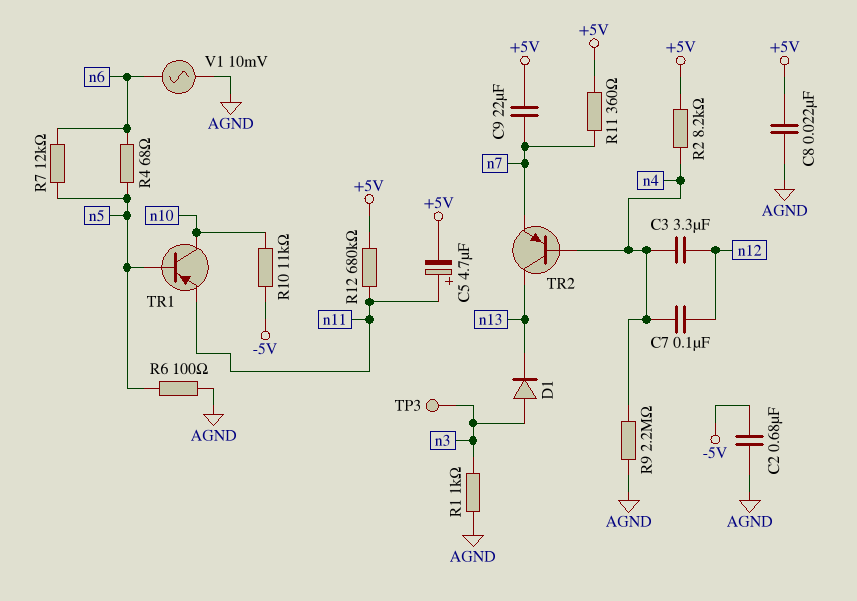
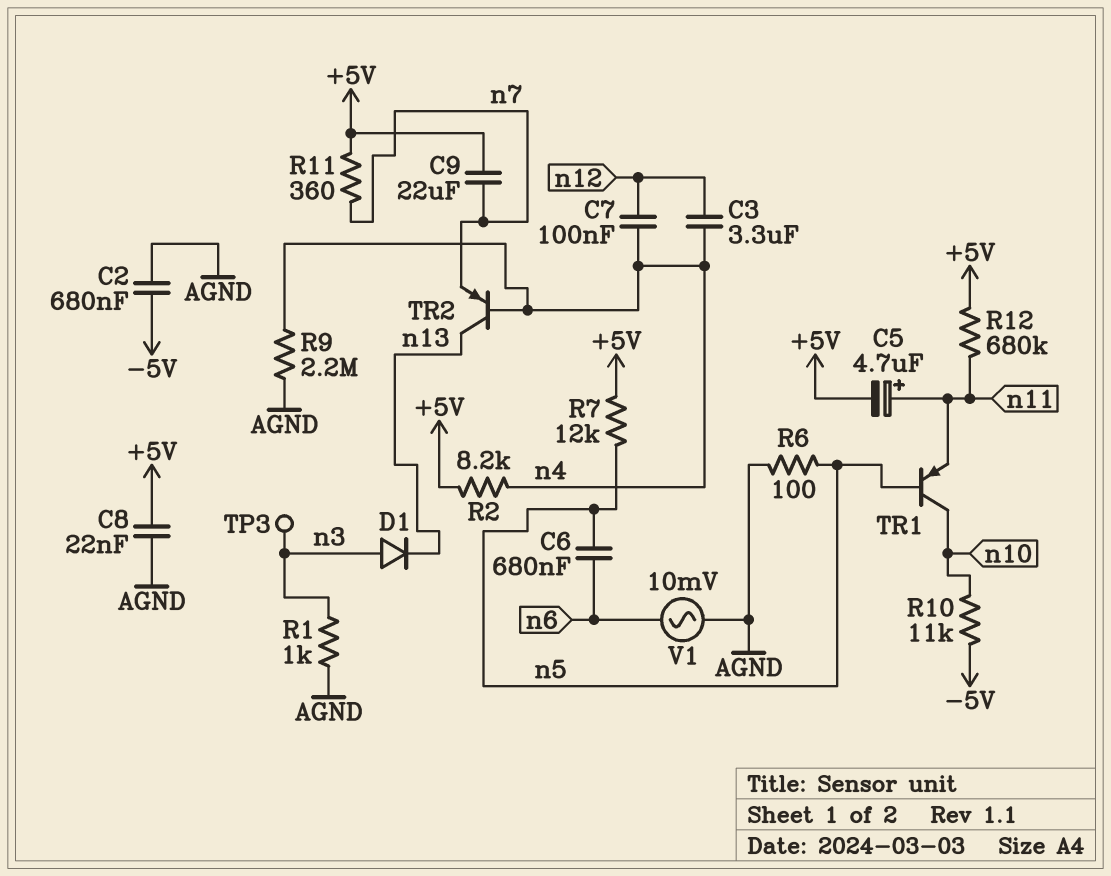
C6: none -> 680nF (n5, n6)
R4: 68 (n5, n6) -> none
R7: 12k (n5, n6) -> 12k (+5V, n5)

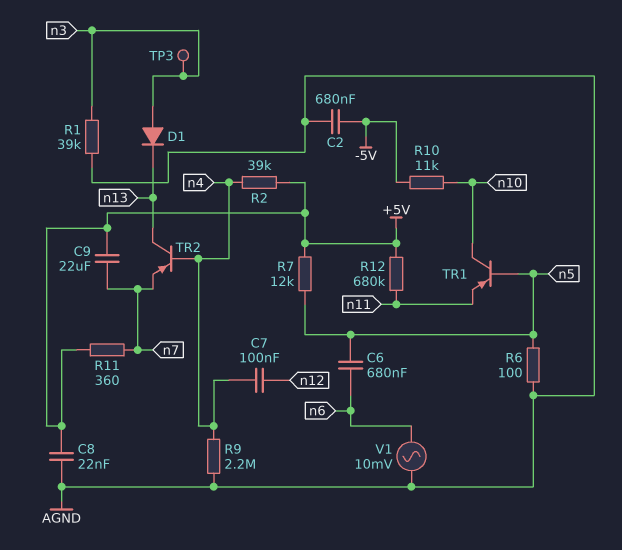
C3: 3.3uF (n4, n12) -> none
C5: 4.7uF (plus n11, minus +5V) -> none
R1: 1k (AGND, n3) -> 39k (AGND, n3)
R2: 8.2k (+5V, n4) -> 39k (+5V, n4)

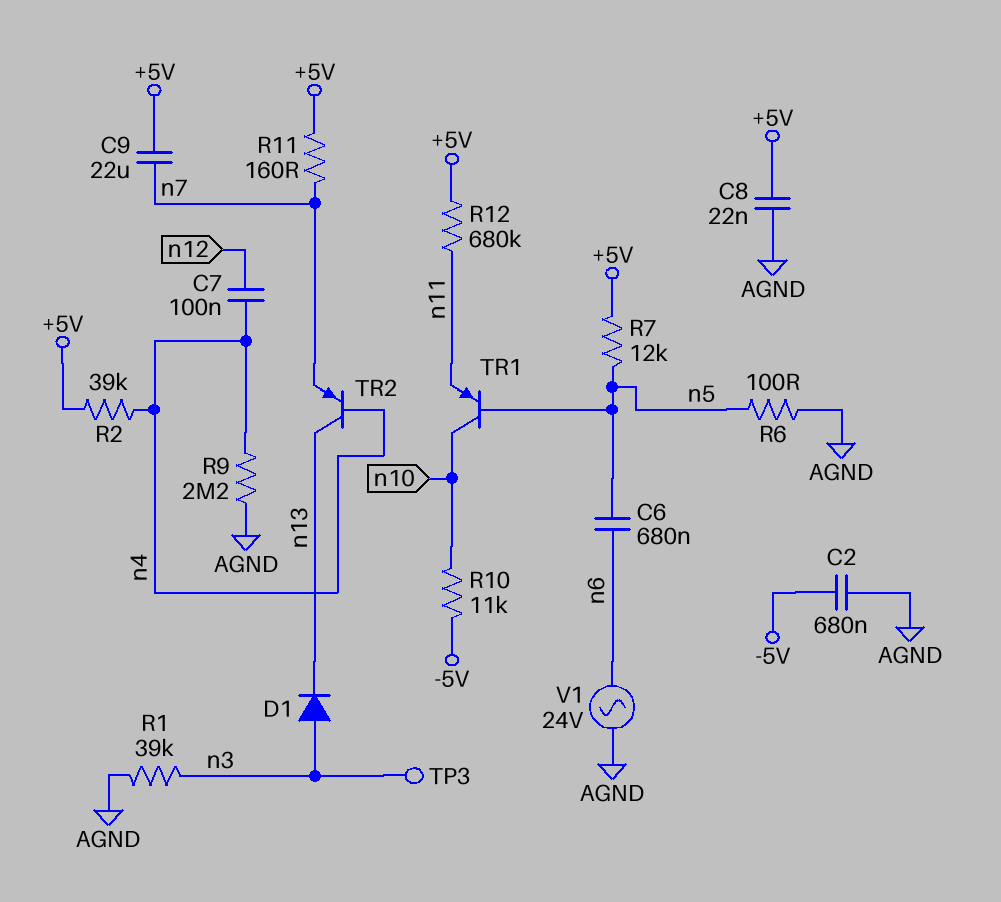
R11: 360 (+5V, n7) -> 160 (+5V, n7)
V1: AC 10mV (AGND, n6) -> AC 24V (AGND, n6)

